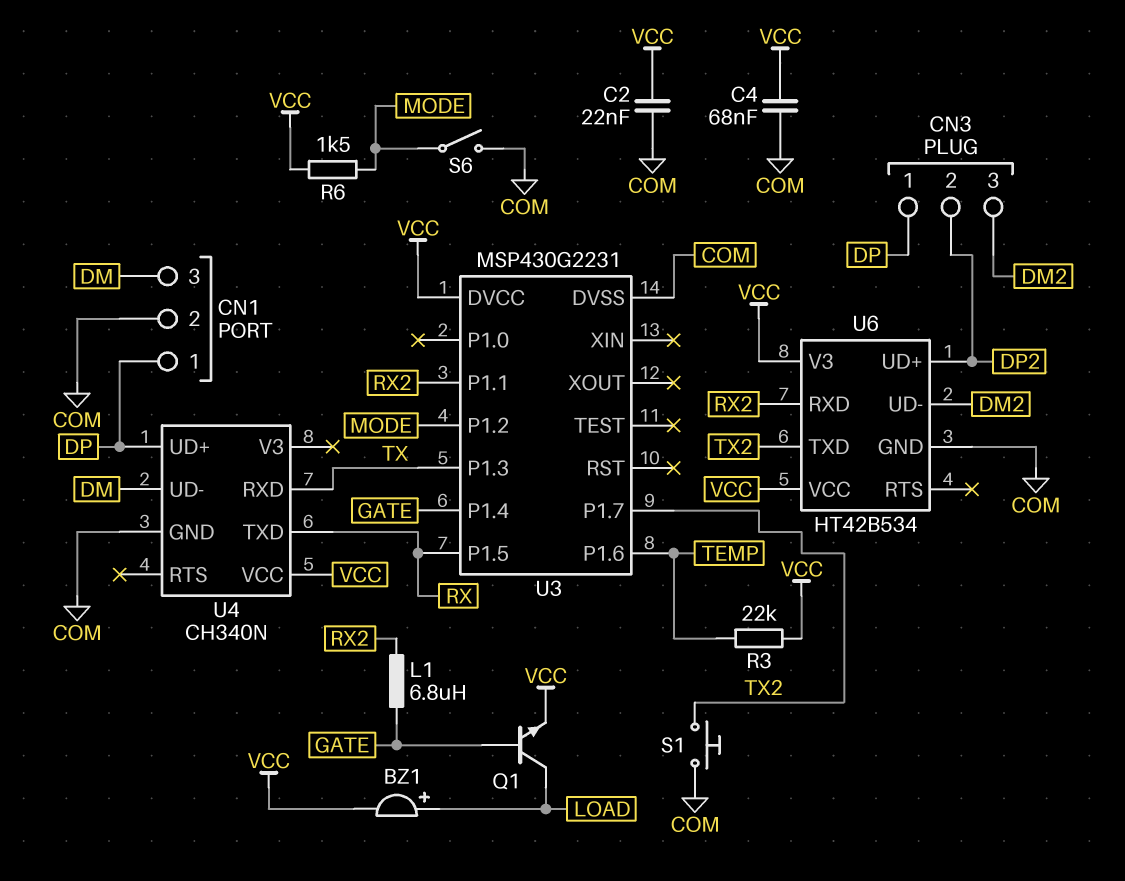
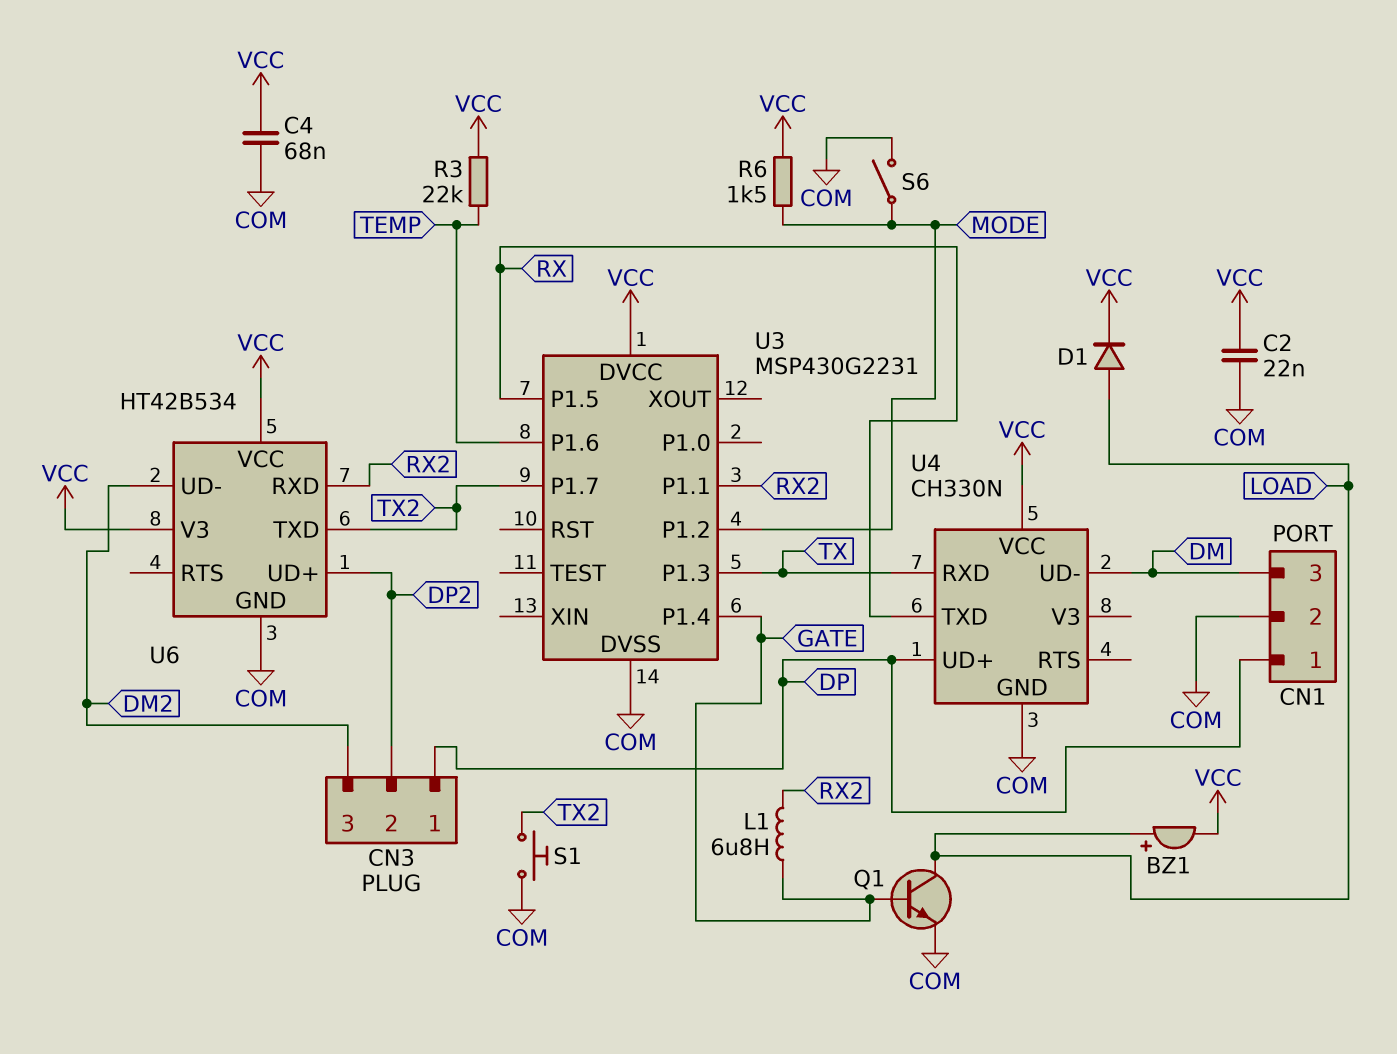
D1: none -> diode (A LOAD, K VCC)
Q1: NPN (B GATE, C LOAD, E VCC) -> NPN (B GATE, C LOAD, E COM)
U4: CH340N -> CH330N

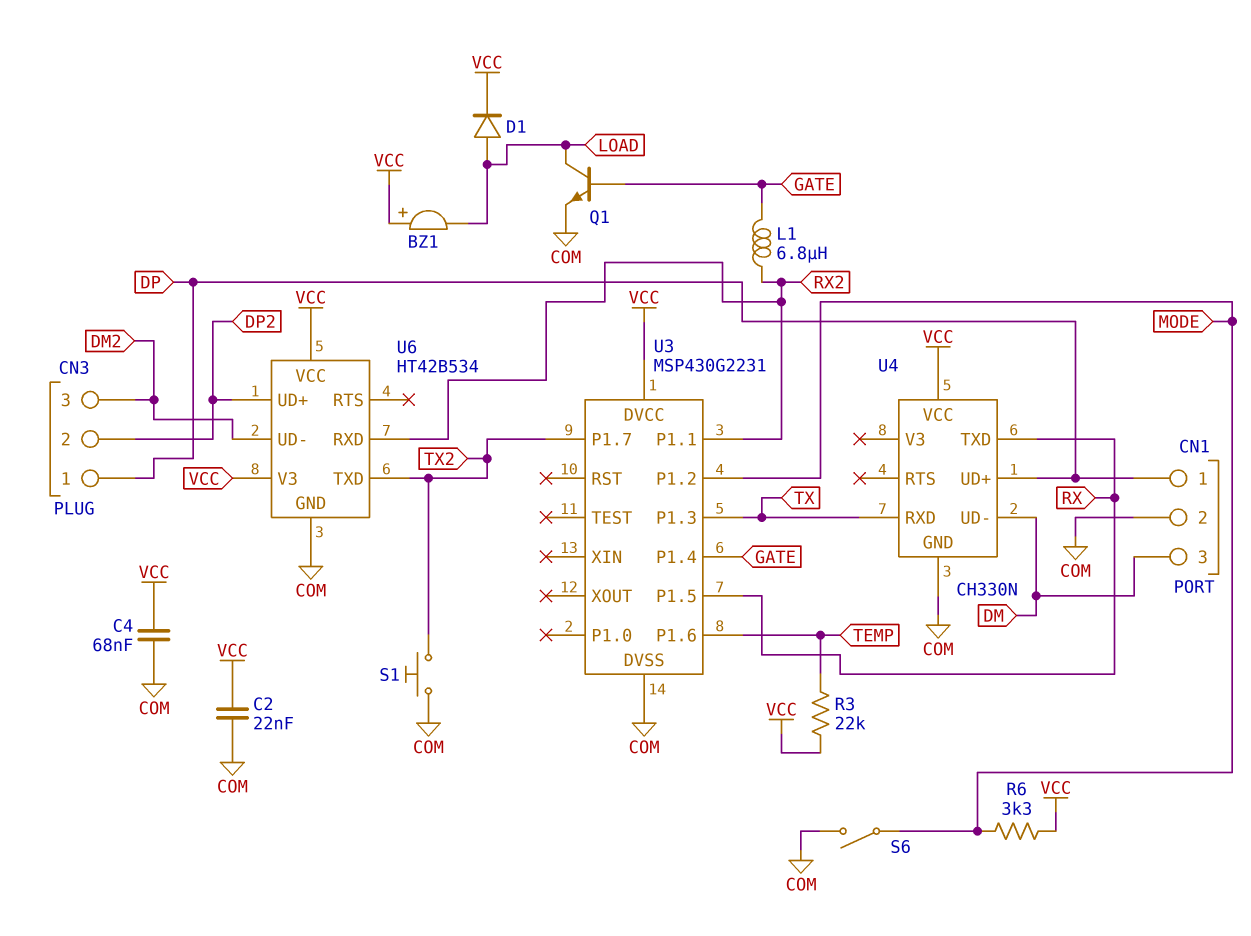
BZ1: buzzer (plus LOAD, minus VCC) -> buzzer (plus VCC, minus LOAD)
R6: 1.5k (MODE, VCC) -> 3.3k (MODE, VCC)

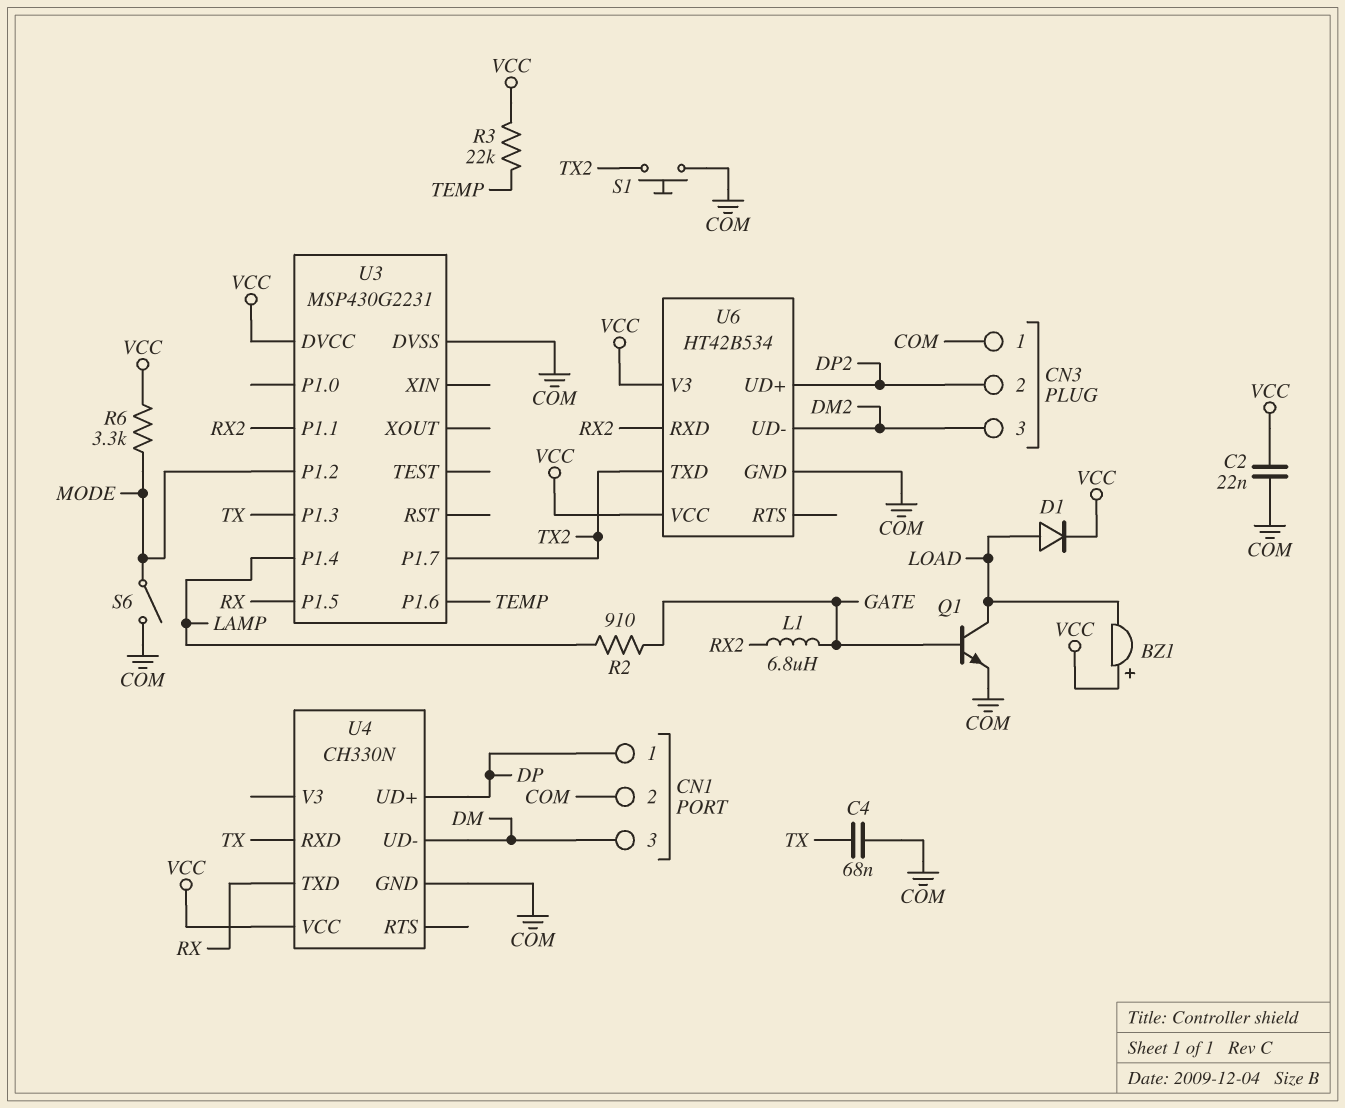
C4: 68nF (COM, VCC) -> 68nF (COM, TX)
CN3 pin 1: DP -> COM
R2: none -> 910 (GATE, LAMP)
U3 pin P1.4: GATE -> LAMP

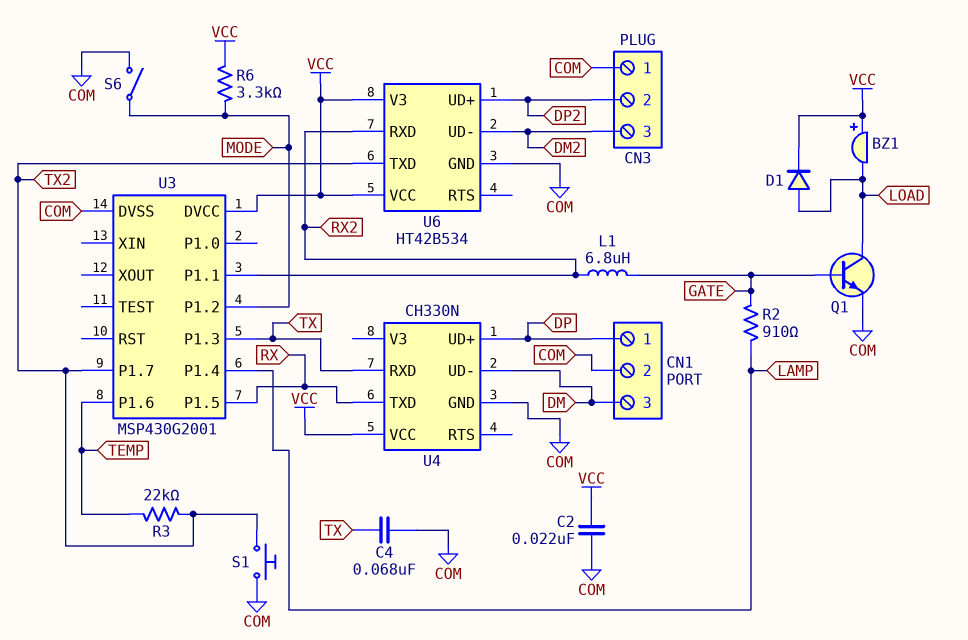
R3: 22k (TEMP, VCC) -> 22k (TEMP, TX2)
U3: MSP430G2231 -> MSP430G2001

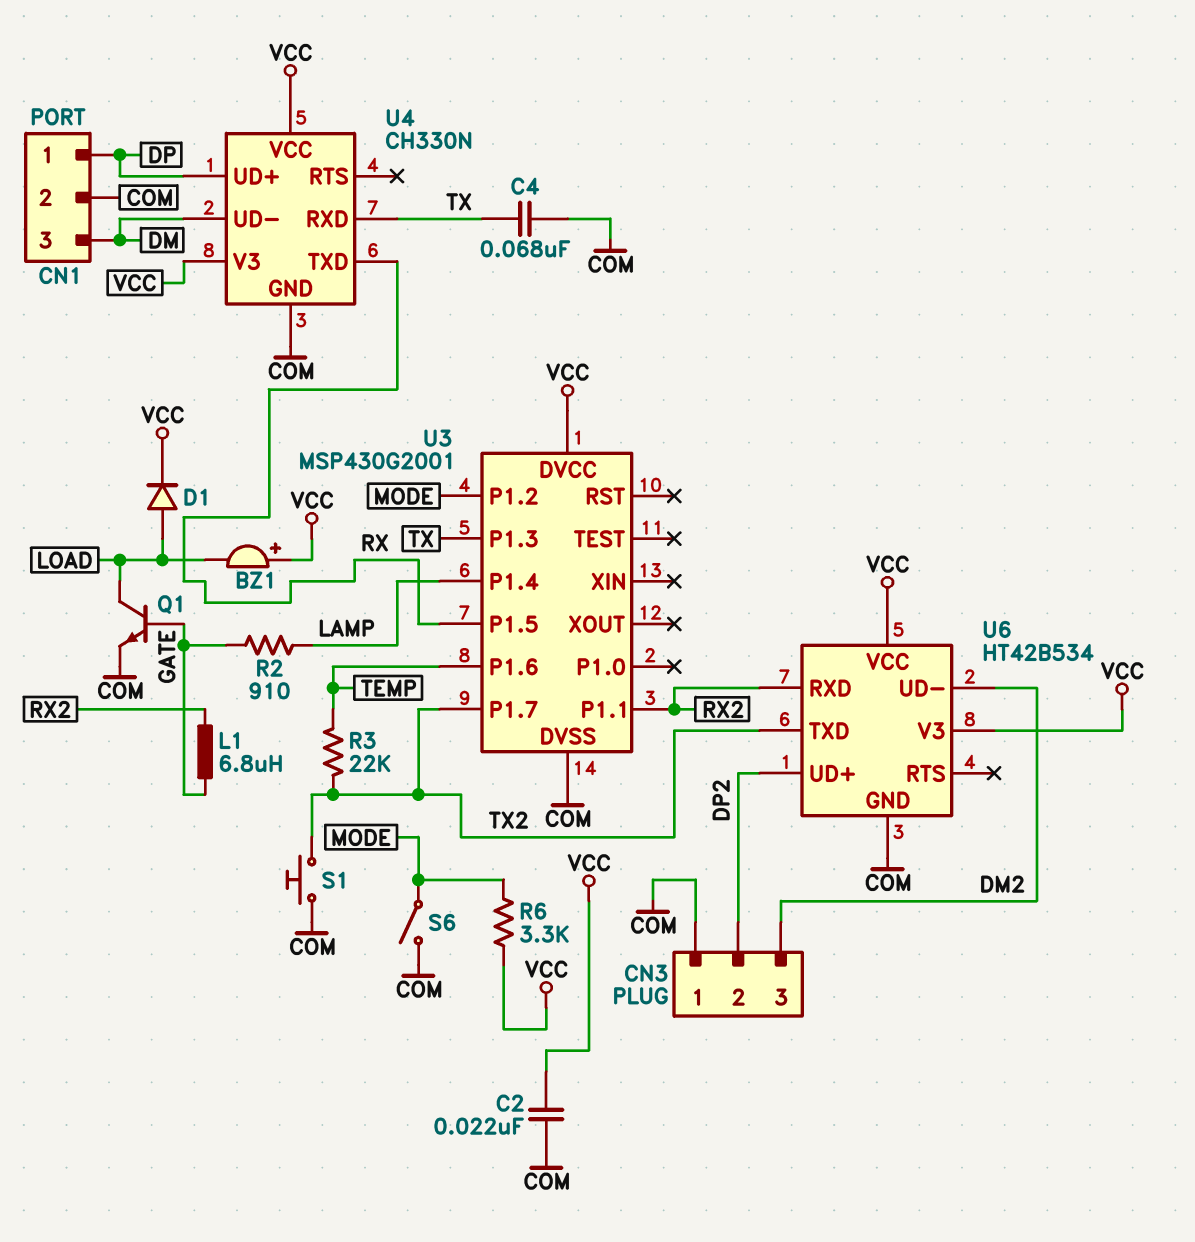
U4 pin V3: none -> VCC

